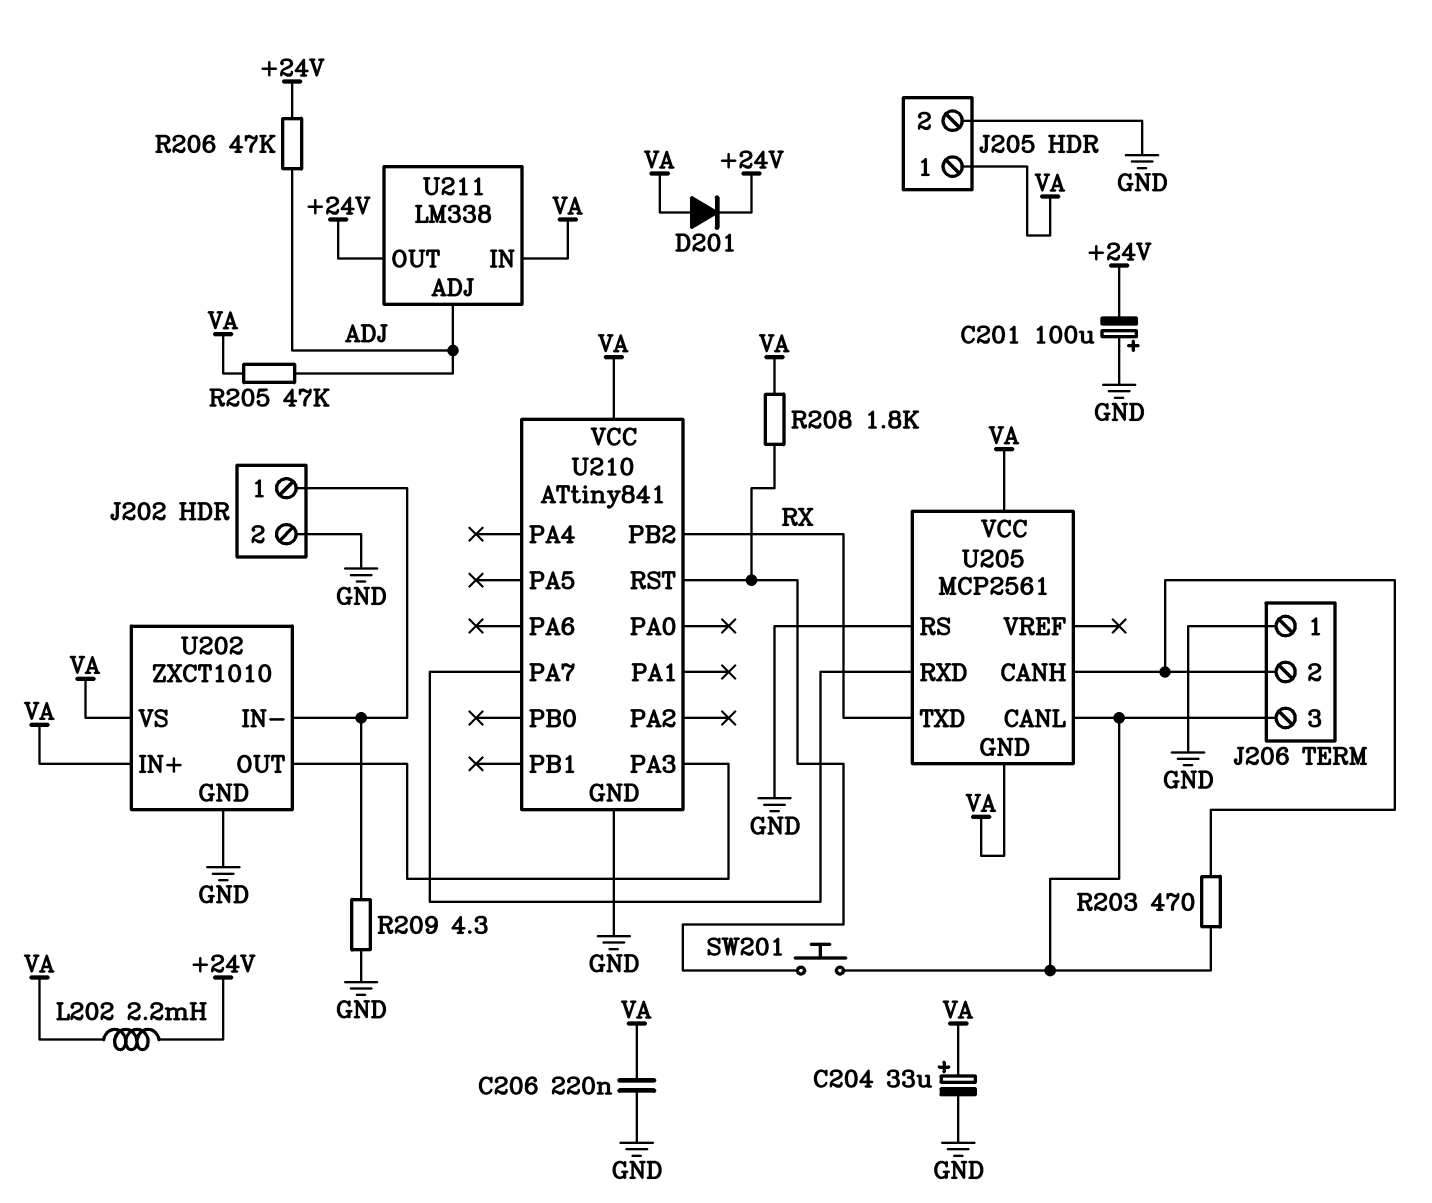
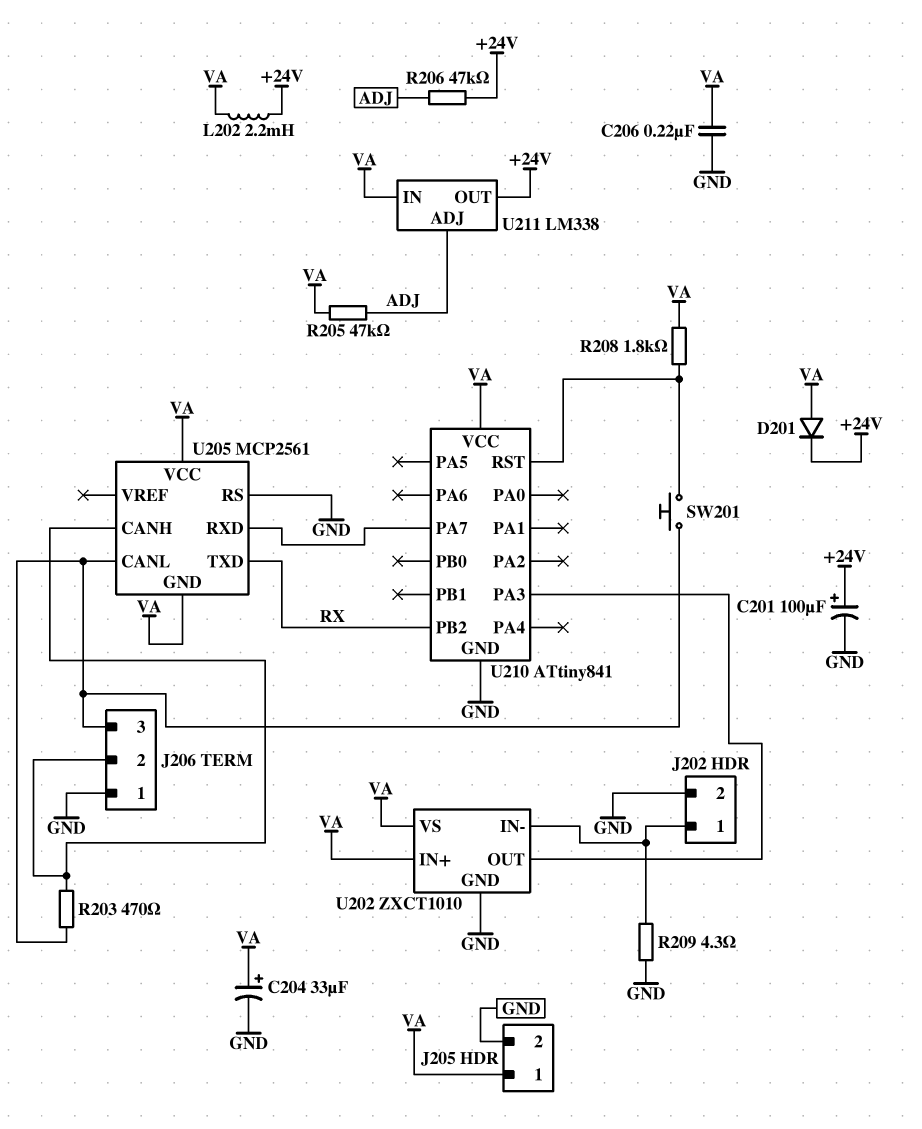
C201: 100uF (plus GND, minus +24V) -> 100uF (plus +24V, minus GND)

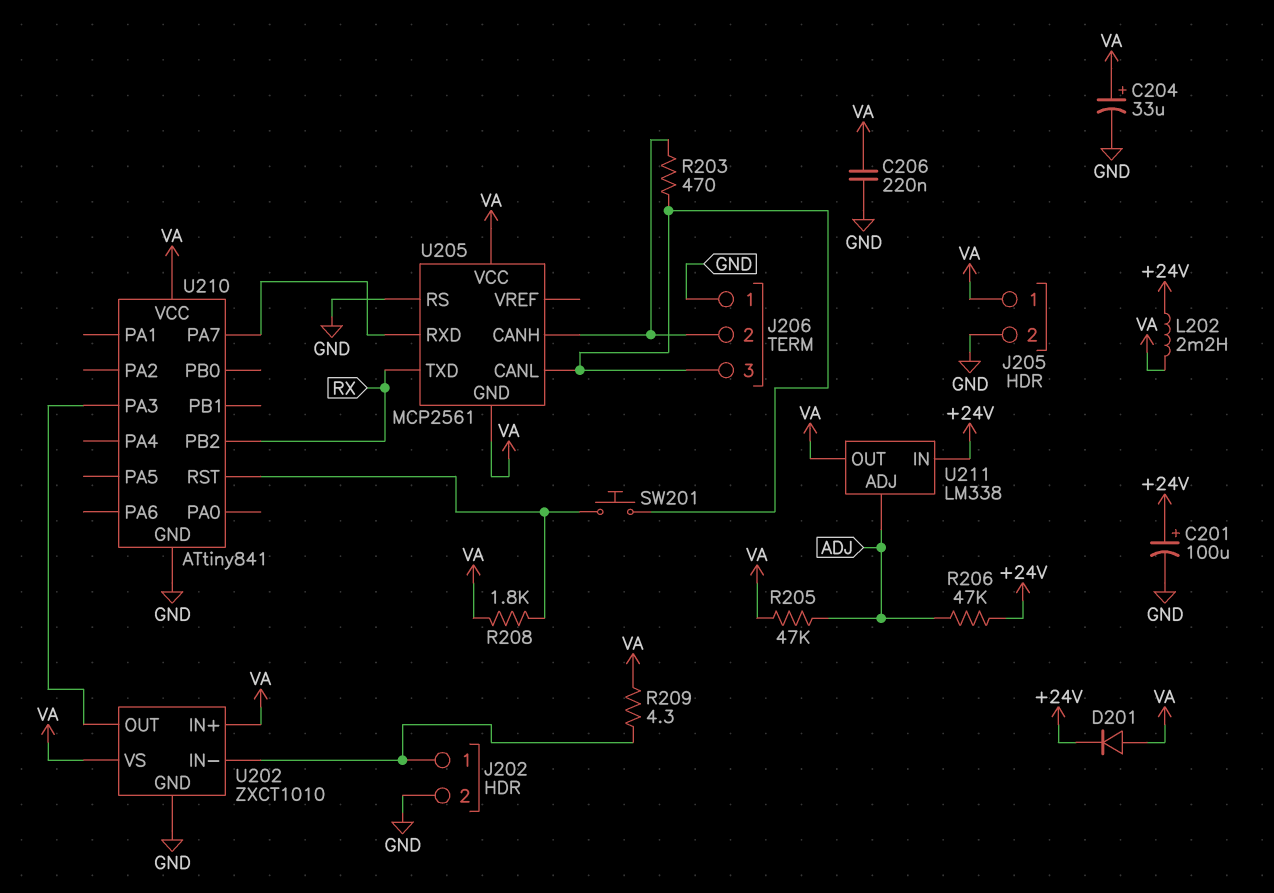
R209: 4.3 (GND, J202/1) -> 4.3 (J202/1, VA)
U211 pin IN: VA -> +24V
U211 pin OUT: +24V -> VA

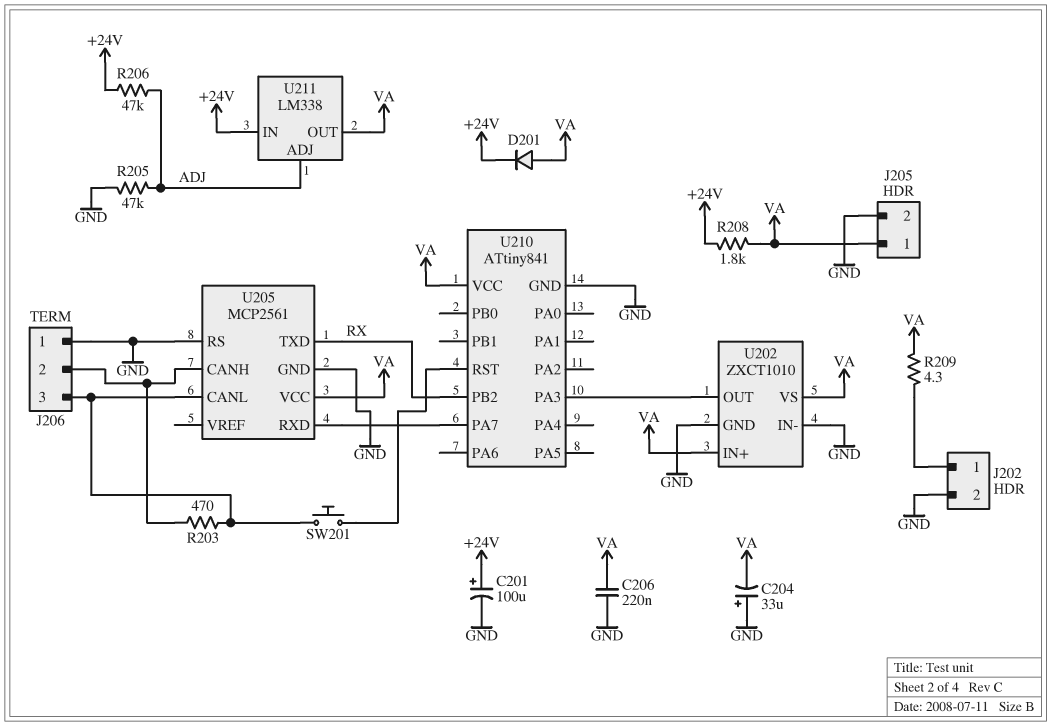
C204: 33uF (plus VA, minus GND) -> 33uF (plus GND, minus VA)
L202: 2.2mH (+24V, VA) -> none
R205: 47k (ADJ, VA) -> 47k (ADJ, GND)
R208: 1.8k (U210/RST, VA) -> 1.8k (+24V, VA)
U202 pin IN-: J202/1 -> GND
U205 pin GND: VA -> GND

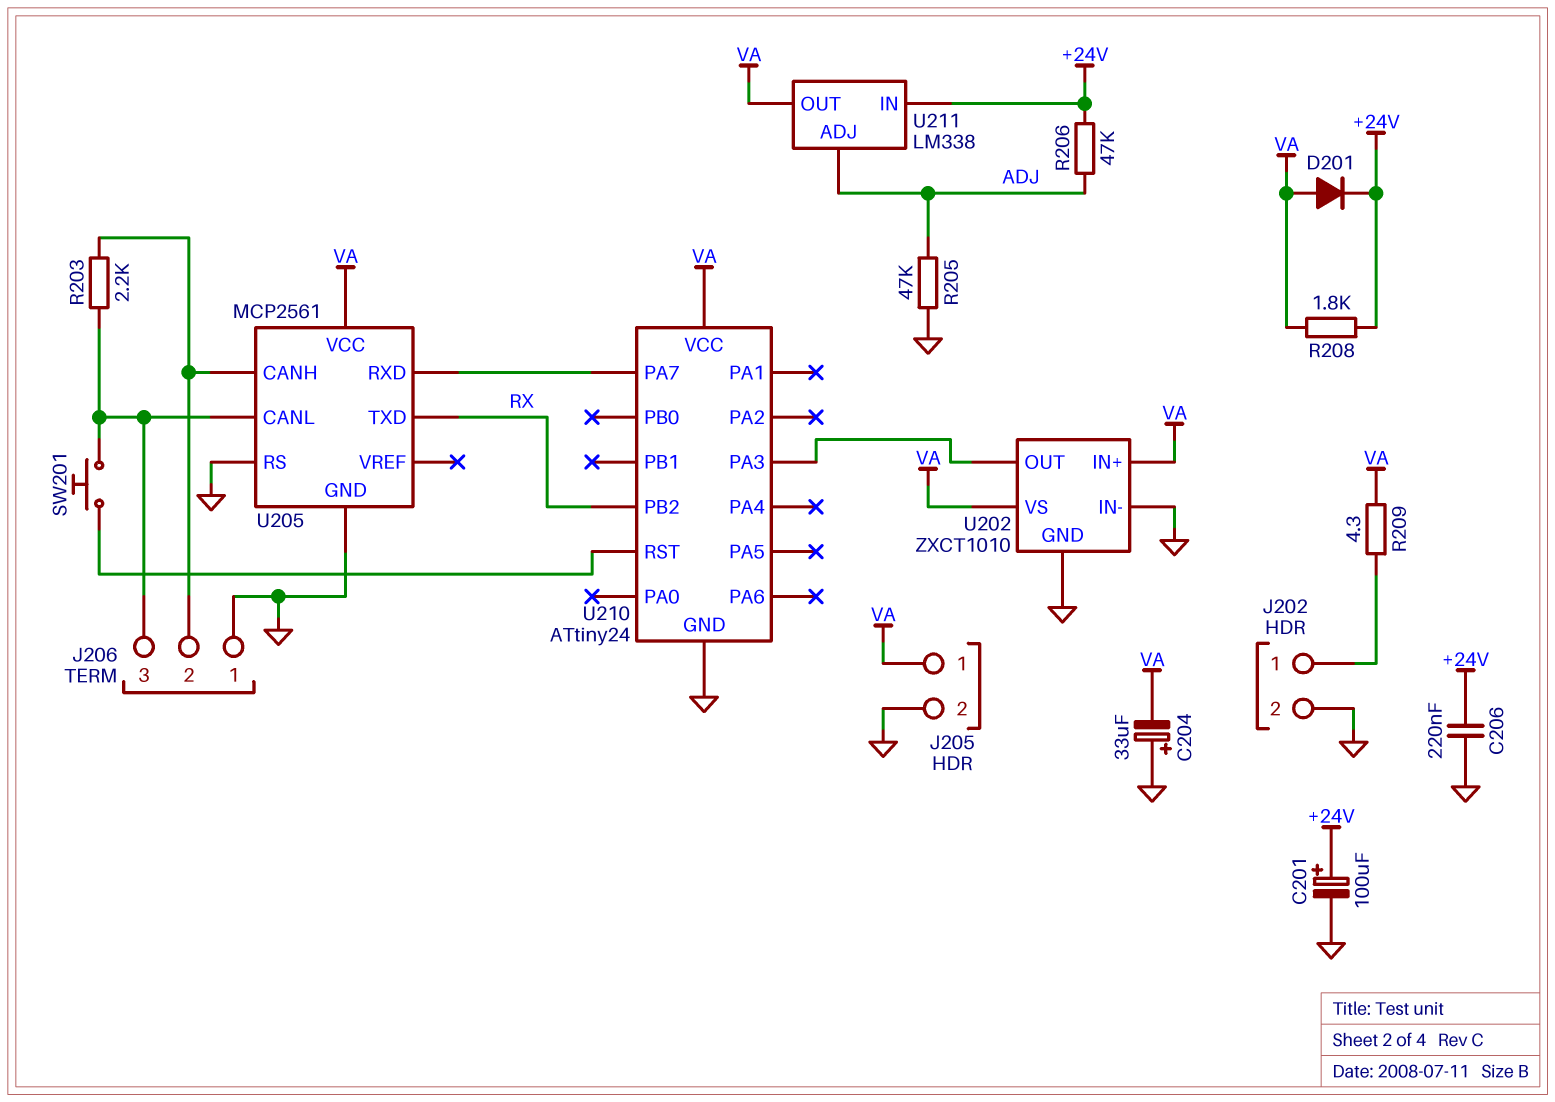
C206: 220nF (GND, VA) -> 220nF (+24V, GND)
R203: 470 (J206/2, J206/3) -> 2.2k (J206/2, J206/3)
U210: ATtiny841 -> ATtiny24

